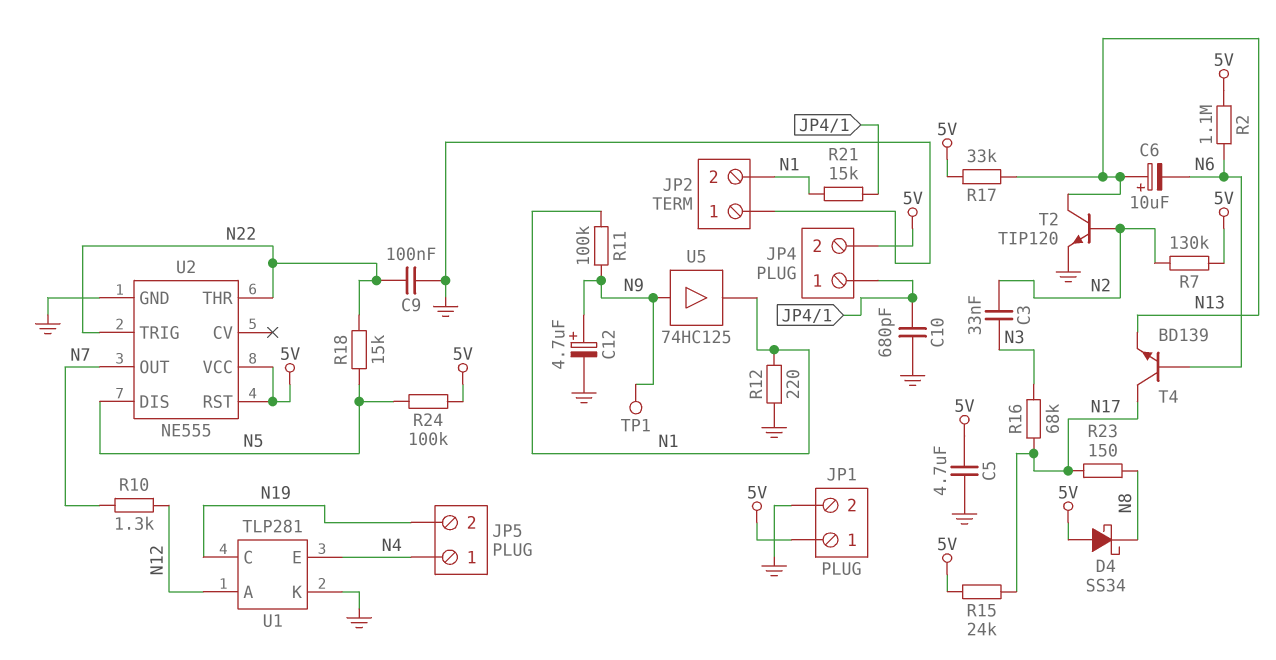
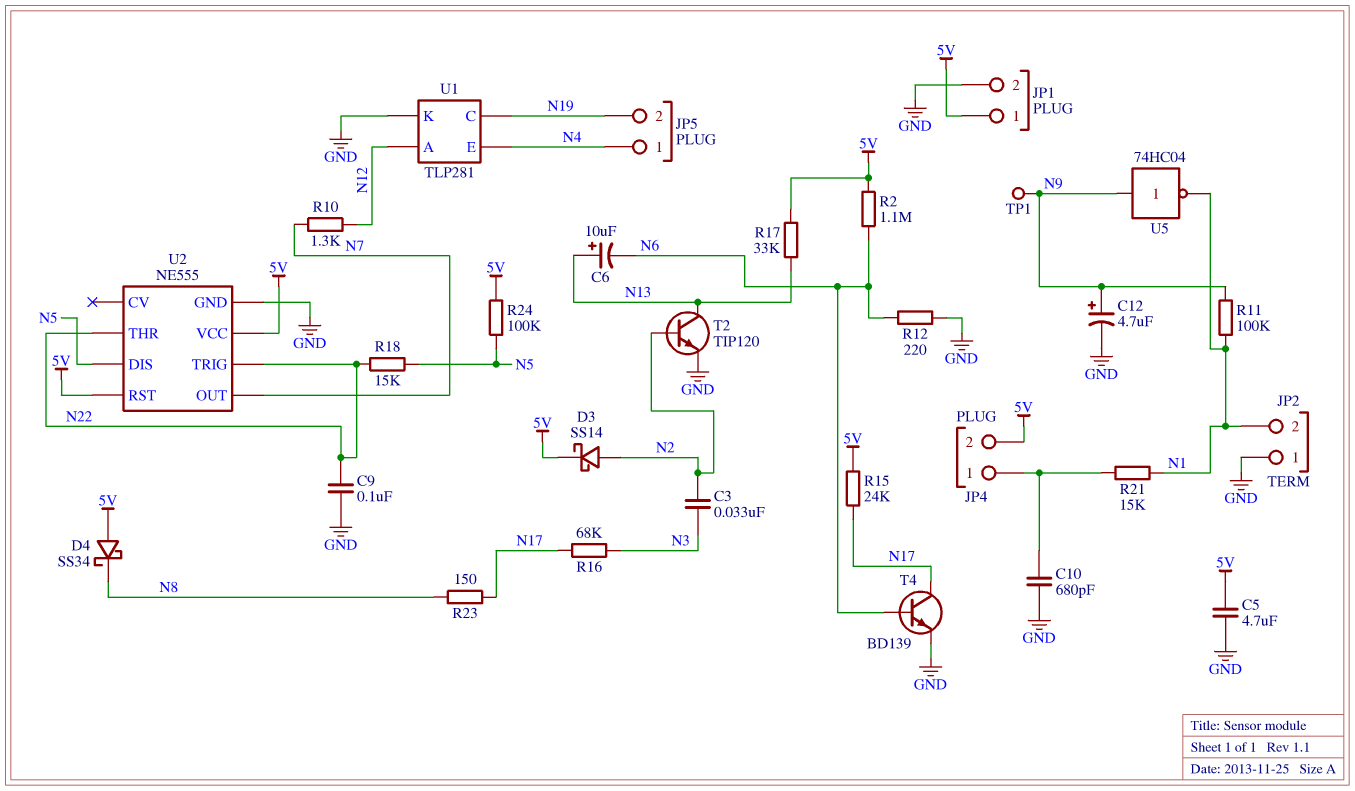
D3: none -> schottky SS14 (A N2, K 5V)
R7: 130k (5V, N2) -> none
R12: 220 (GND, N1) -> 220 (GND, N6)
T4: NPN BD139 (B N6, C N17, E N13) -> NPN BD139 (B N6, C N17, E GND)
U5: buffer 74HC125 (in N9, out N1) -> NOT 74HC04 (in N9, out N1)

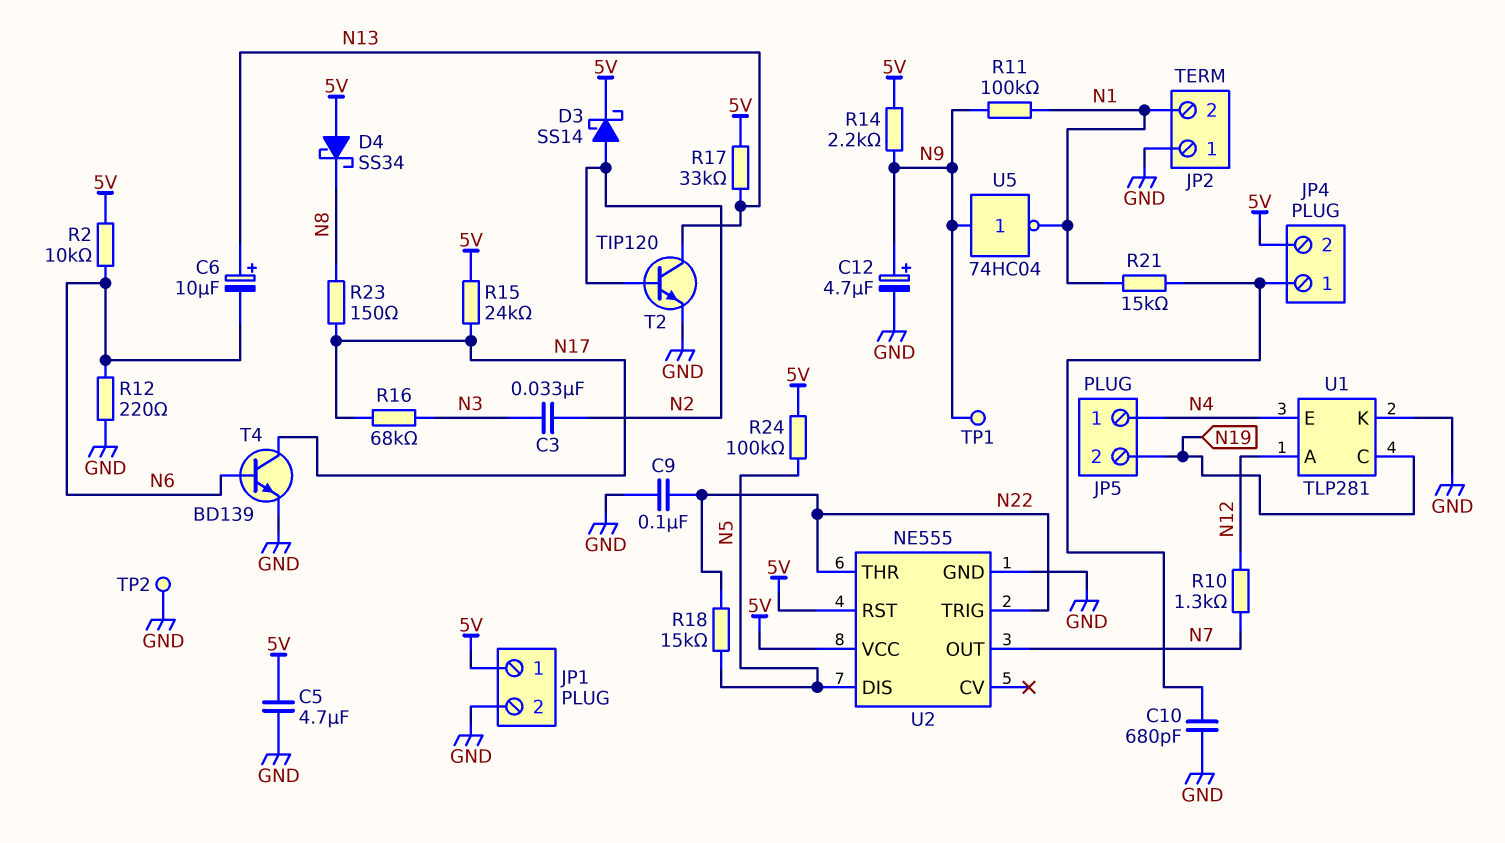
R2: 1.1M (5V, N6) -> 10k (5V, N6)
R14: none -> 2.2k (5V, N9)
TP2: none -> test point (GND)

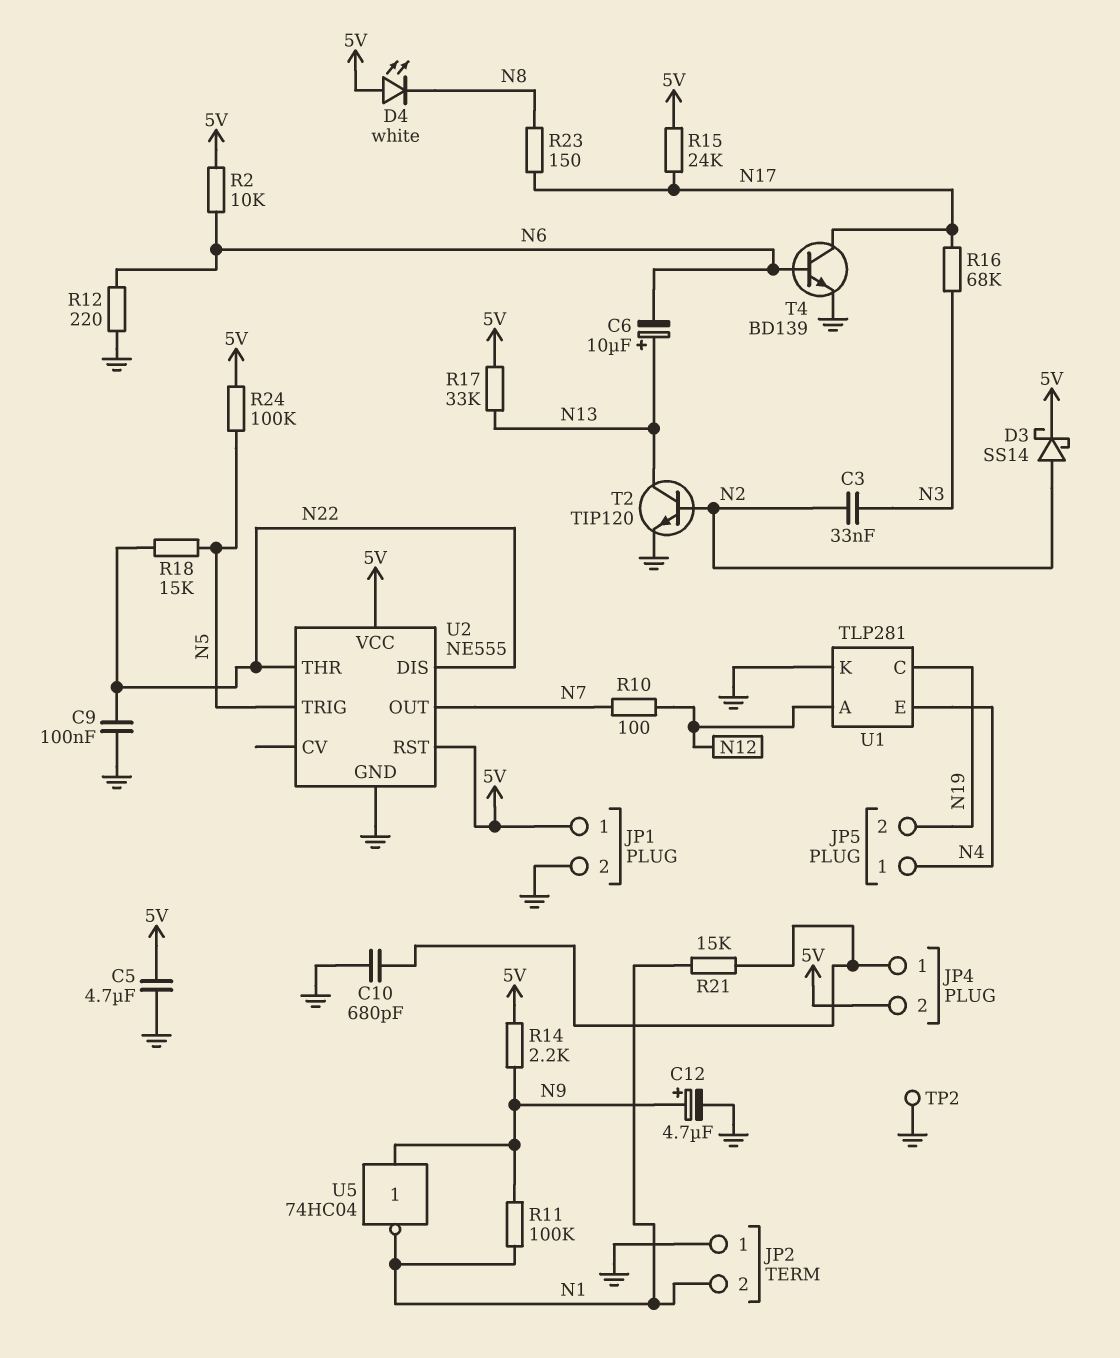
D4: schottky SS34 (A 5V, K N8) -> LED white (A 5V, K N8)
R10: 1.3k (N7, N12) -> 100 (N7, N12)
TP1: test point (N9) -> none
U2 pin DIS: N5 -> N22
U2 pin TRIG: N22 -> N5

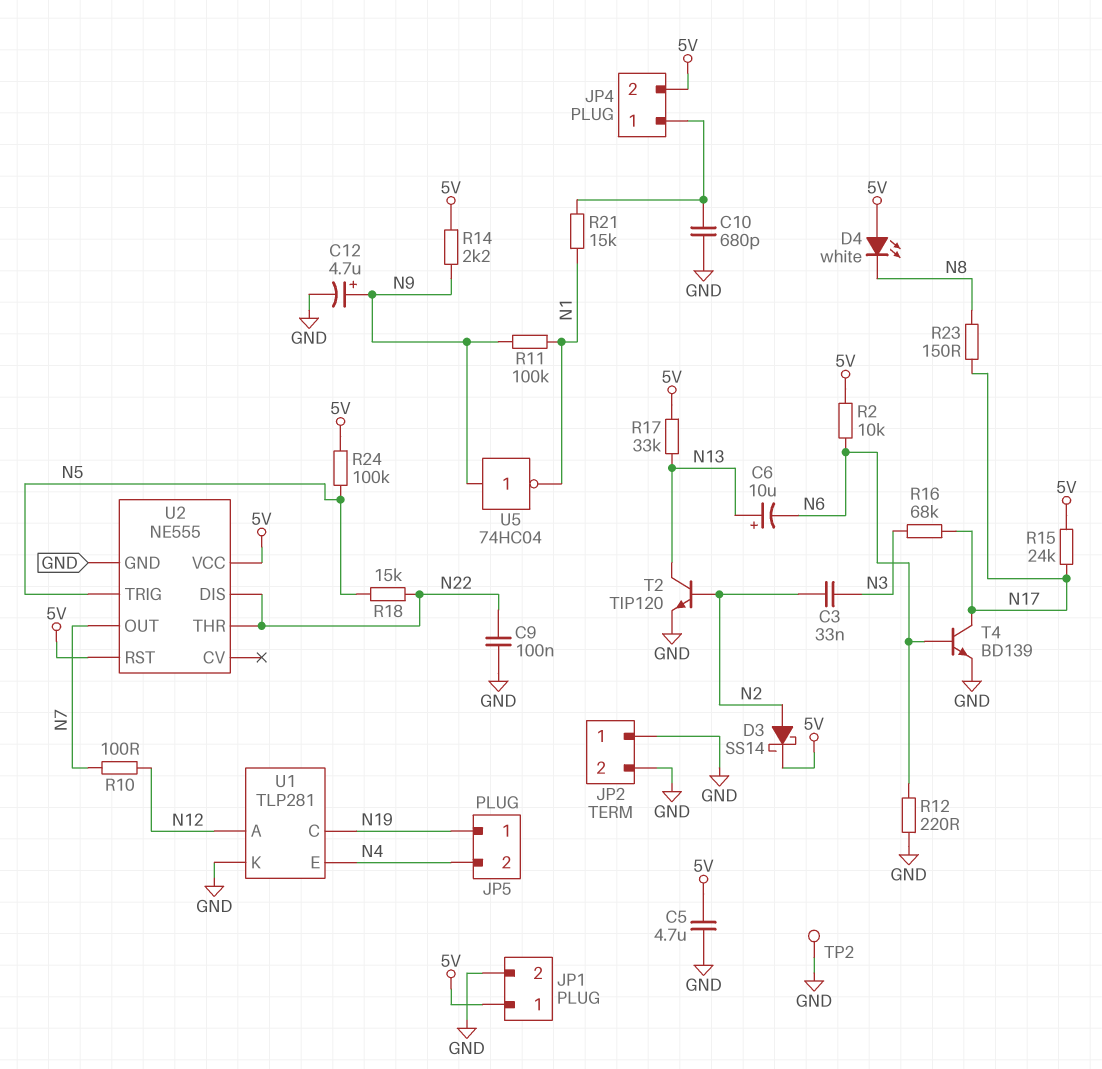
JP2 pin 2: N1 -> GND
JP5 pin 1: N4 -> N19
JP5 pin 2: N19 -> N4

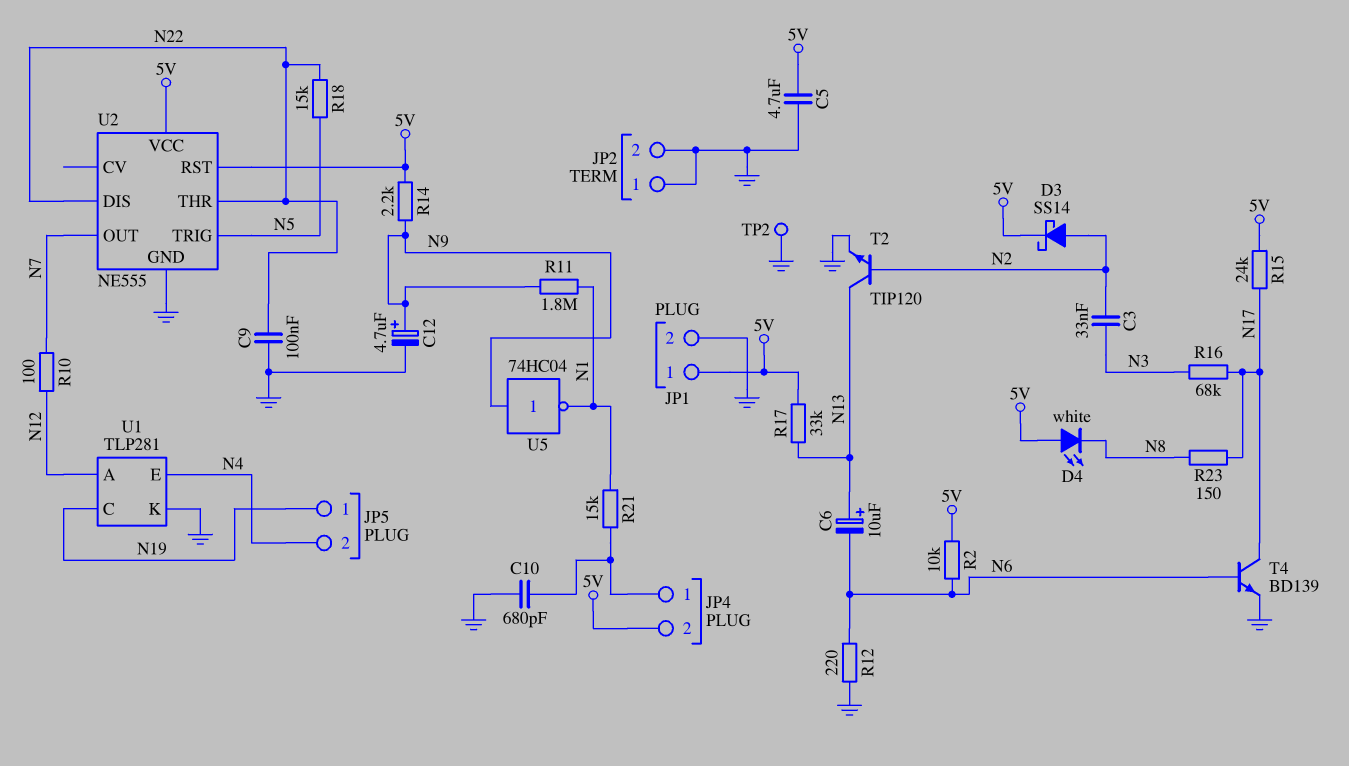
R11: 100k (N1, N9) -> 1.8M (N1, N9)
R24: 100k (5V, N5) -> none

